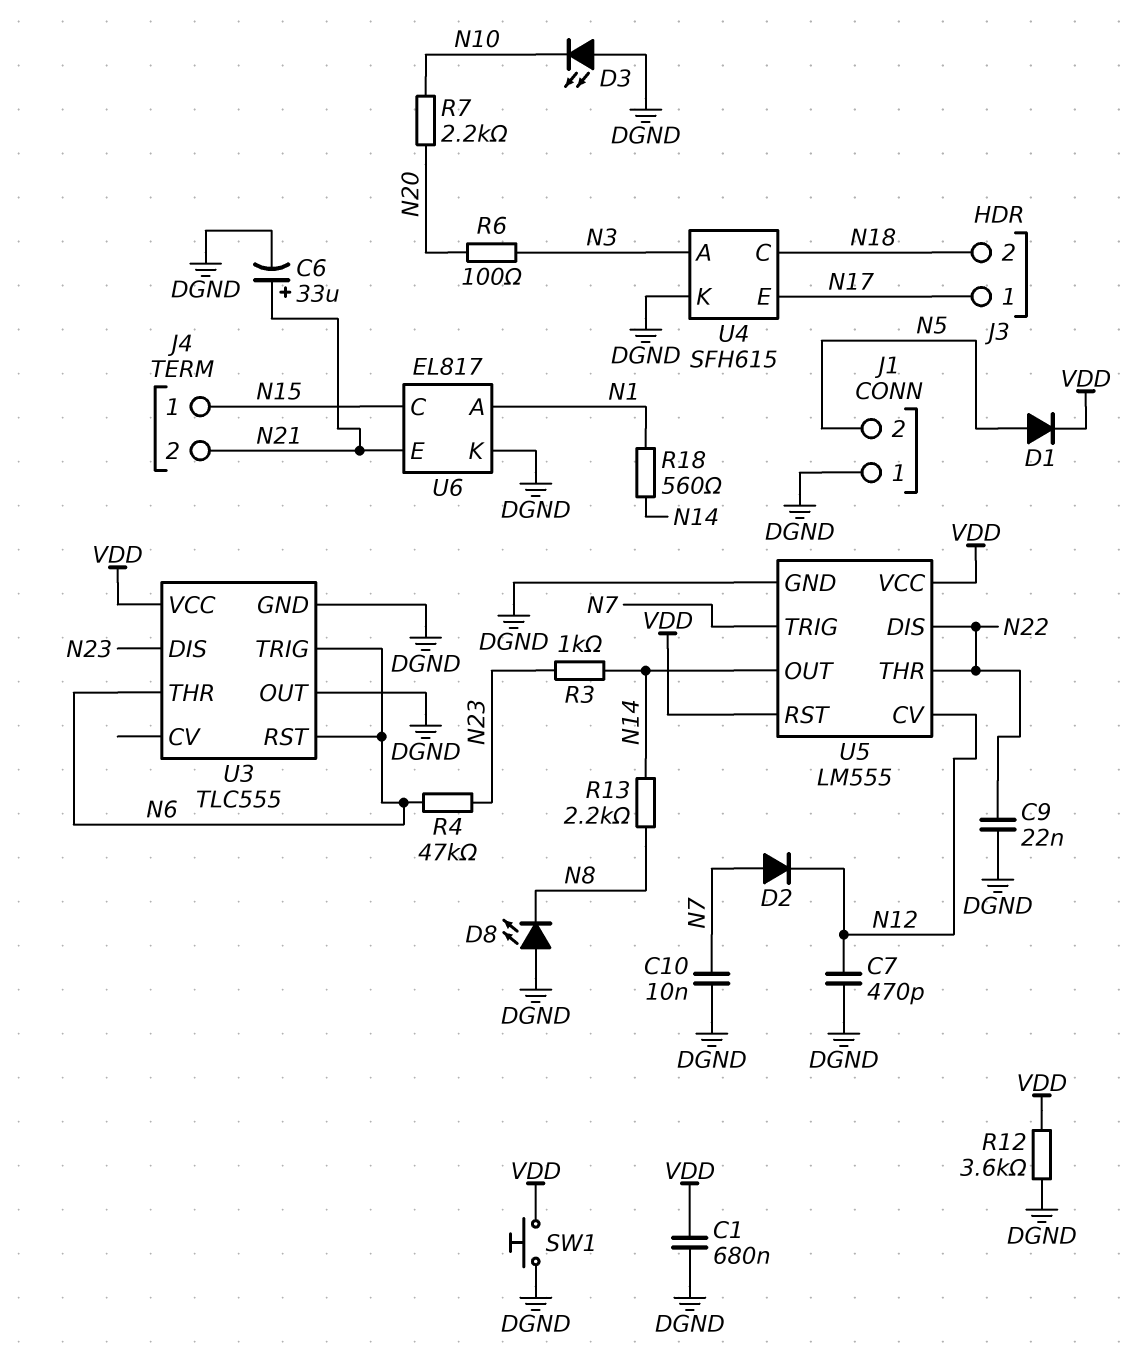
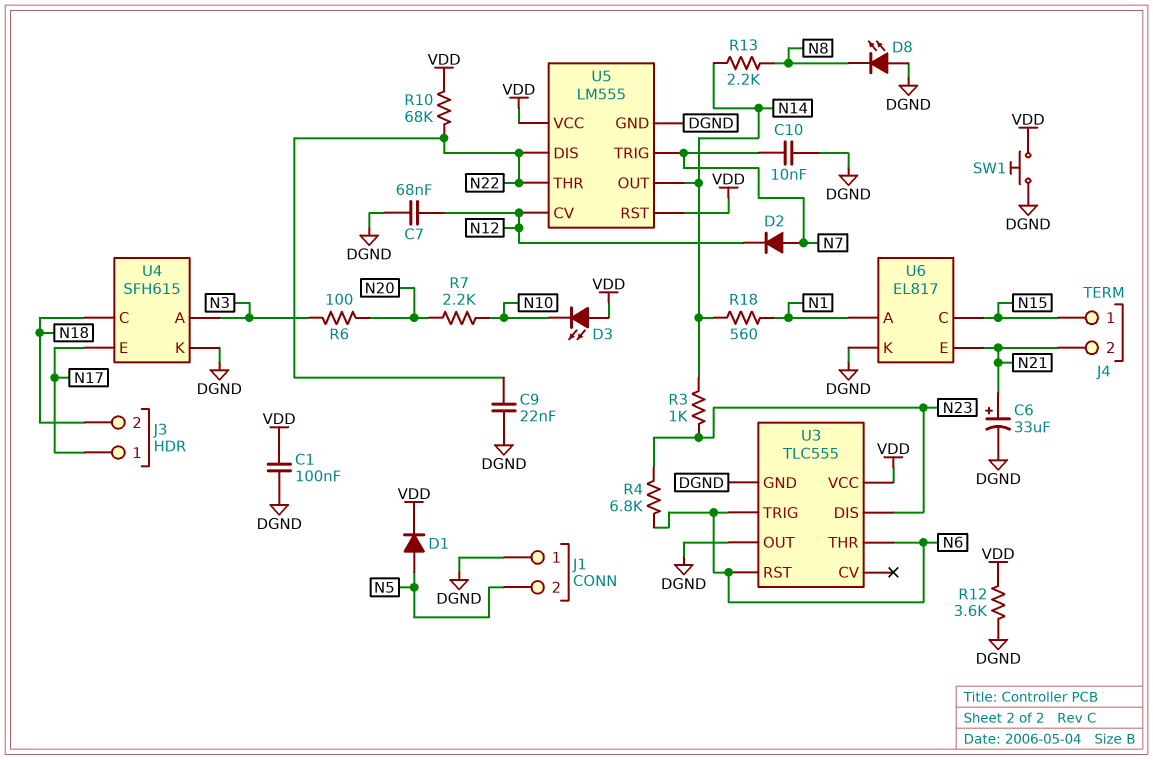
C1: 680nF (DGND, VDD) -> 100nF (DGND, VDD)
C7: 470pF (DGND, N12) -> 68nF (DGND, N12)
D3: LED (A DGND, K N10) -> LED (A VDD, K N10)
R4: 47k (N6, N23) -> 6.8k (N6, N23)
R10: none -> 68k (N22, VDD)

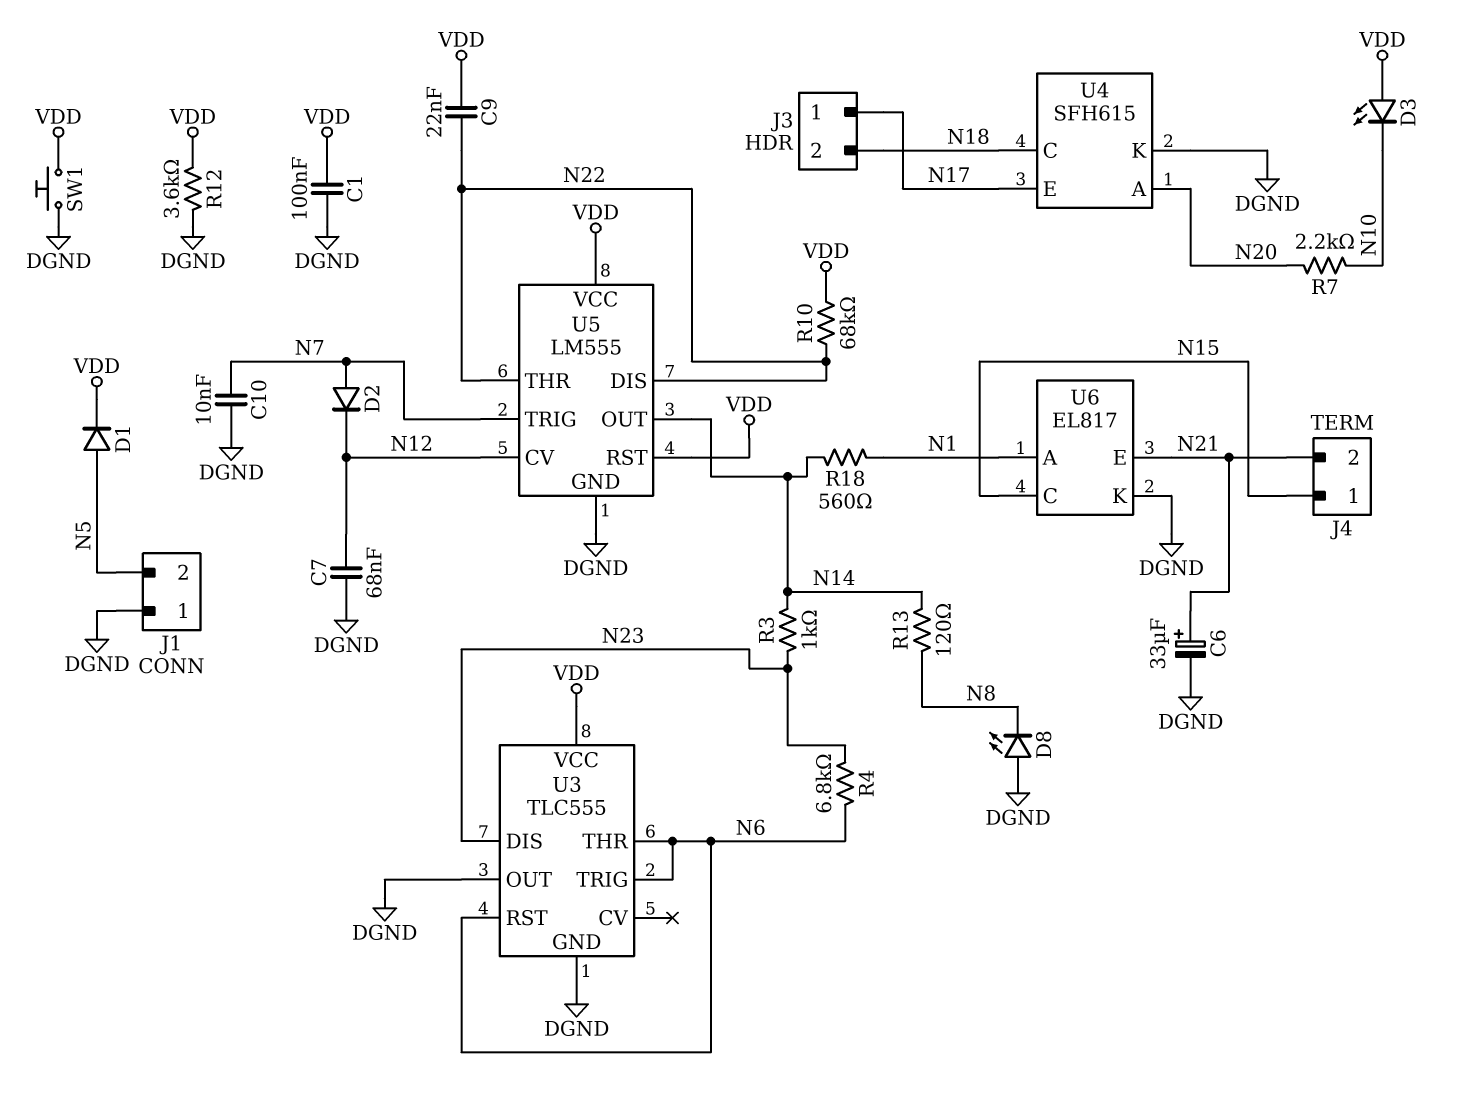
C9: 22nF (DGND, N22) -> 22nF (N22, VDD)
R6: 100 (N3, N20) -> none
R13: 2.2k (N8, N14) -> 120 (N8, N14)
U4 pin A: N3 -> N20

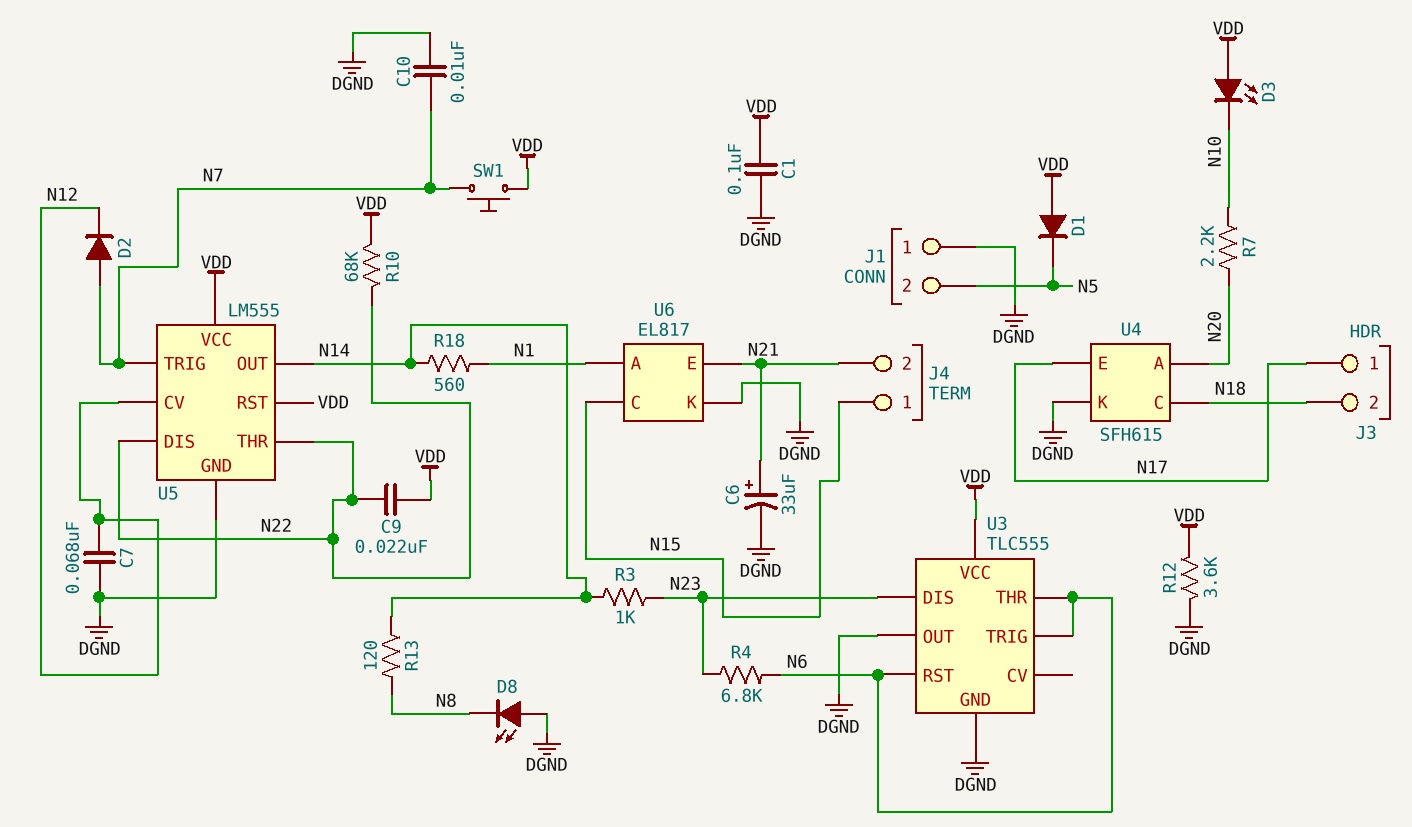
D1: diode (A N5, K VDD) -> diode (A VDD, K N5)
SW1: button (DGND, VDD) -> button (N7, VDD)

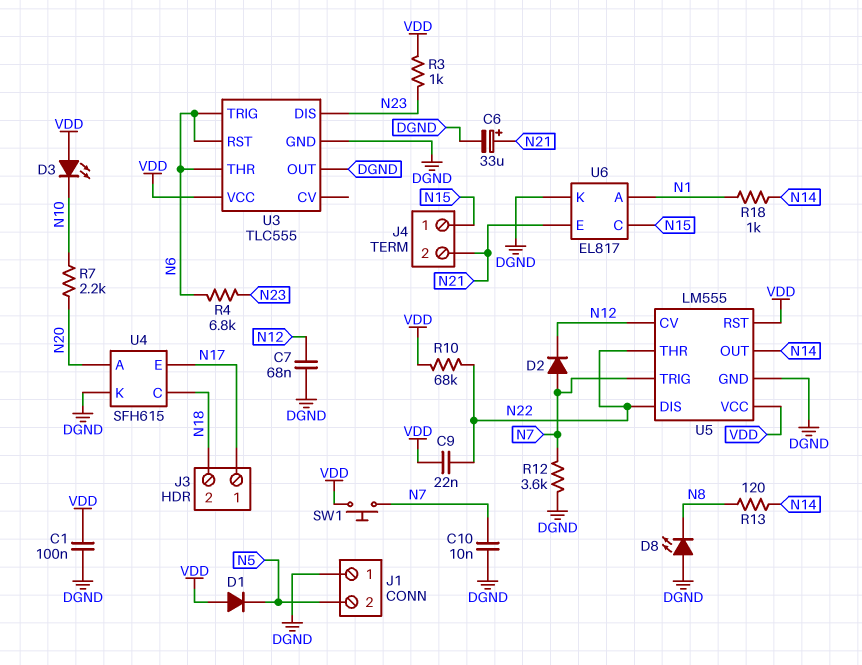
R3: 1k (N14, N23) -> 1k (N23, VDD)
R12: 3.6k (DGND, VDD) -> 3.6k (DGND, N7)
R18: 560 (N1, N14) -> 1k (N1, N14)

